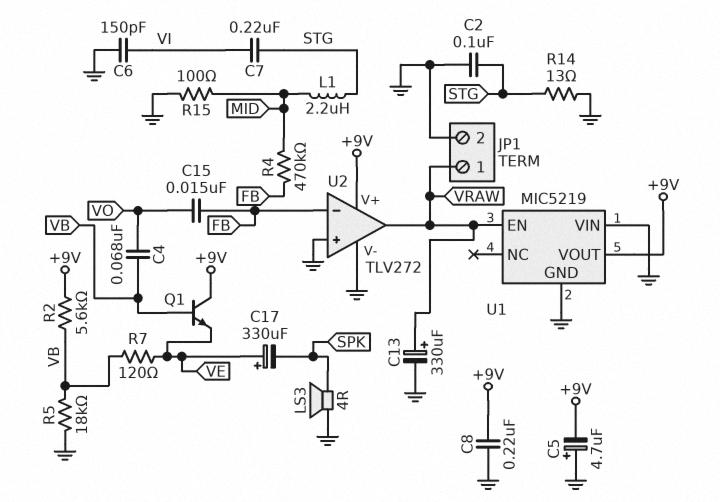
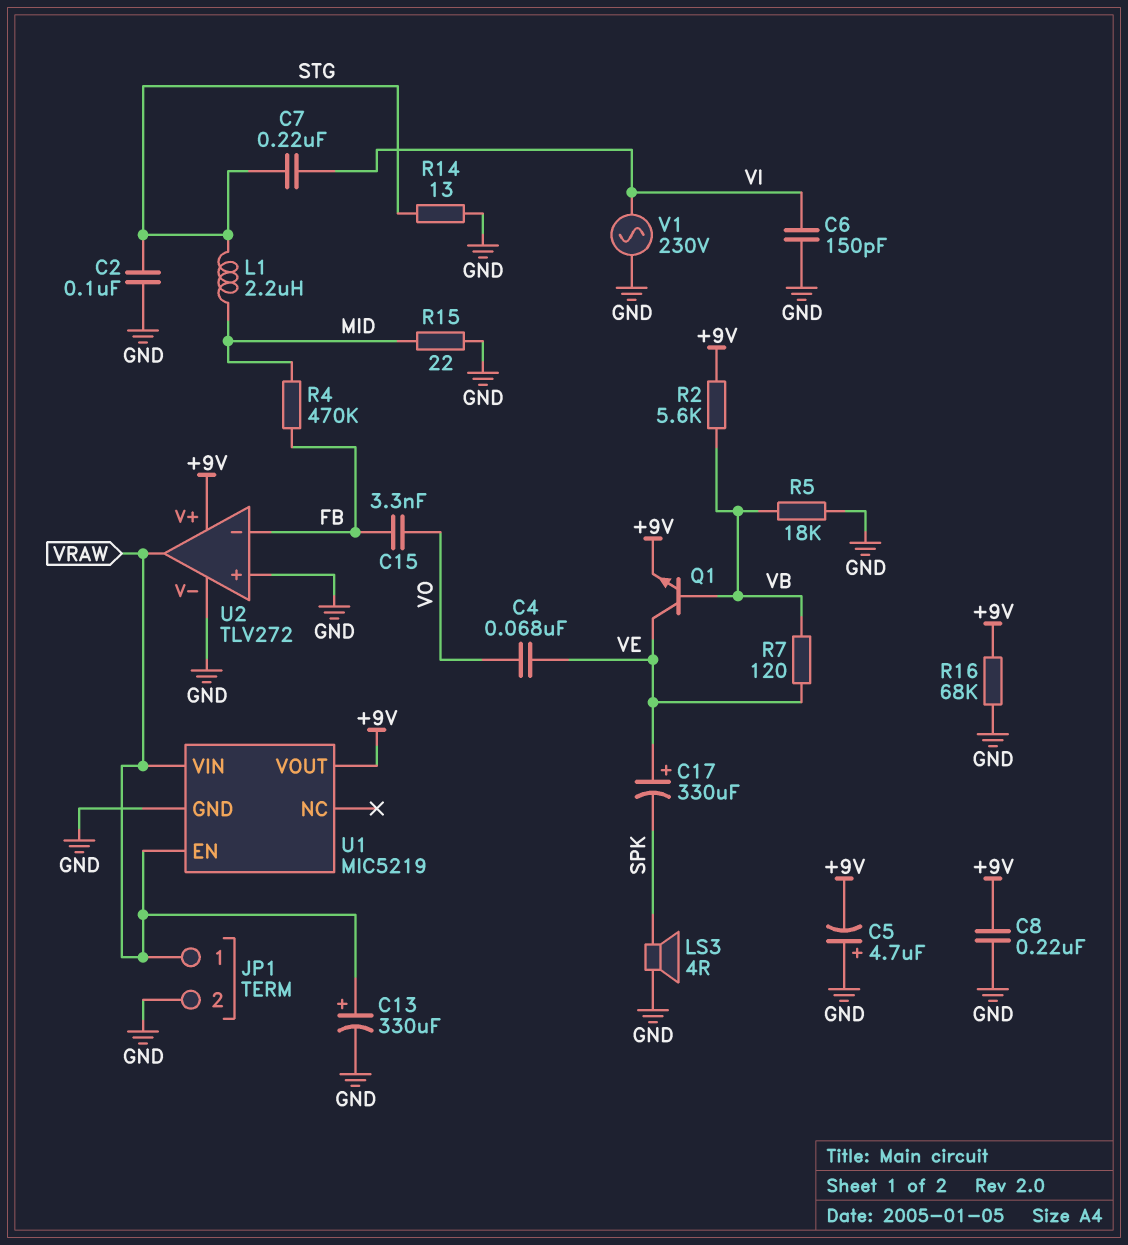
C4: 68nF (VB, VO) -> 68nF (VE, VO)
C15: 15nF (FB, VO) -> 3.3nF (FB, VO)
Q1: NPN (B VB, C +9V, E VE) -> NPN (B VB, C VE, E +9V)
R15: 100 (GND, MID) -> 22 (GND, MID)
R16: none -> 68k (+9V, GND)
U1 pin VIN: GND -> VRAW
V1: none -> AC 230V (GND, VI)

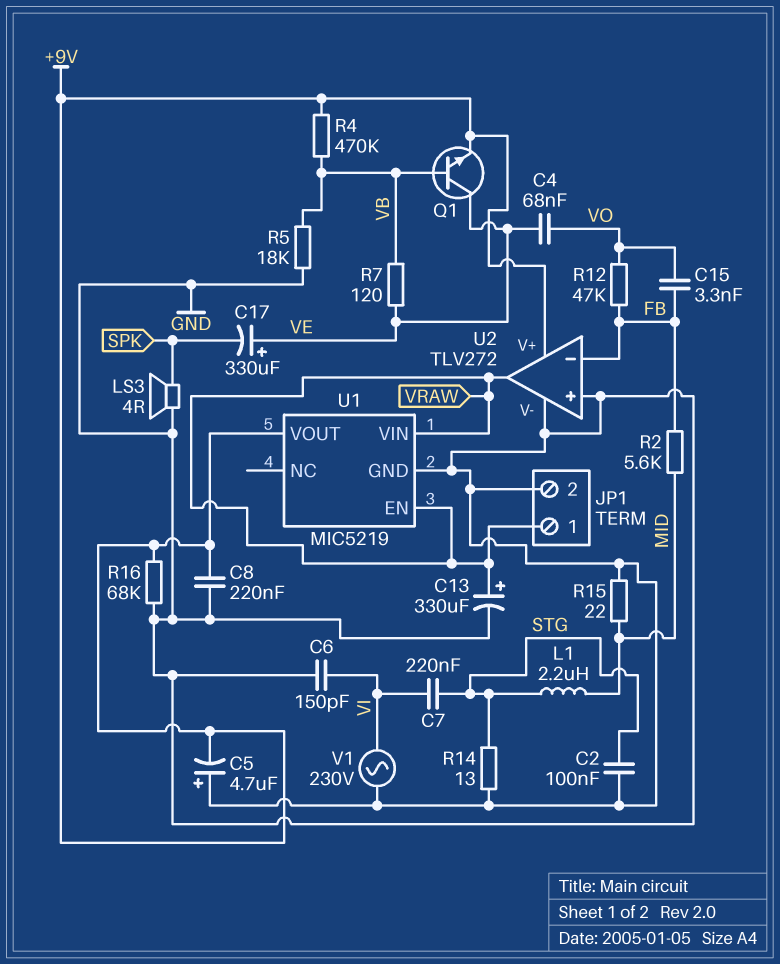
R2: 5.6k (+9V, VB) -> 5.6k (FB, MID)
R4: 470k (FB, MID) -> 470k (+9V, VB)
R12: none -> 47k (FB, VO)

